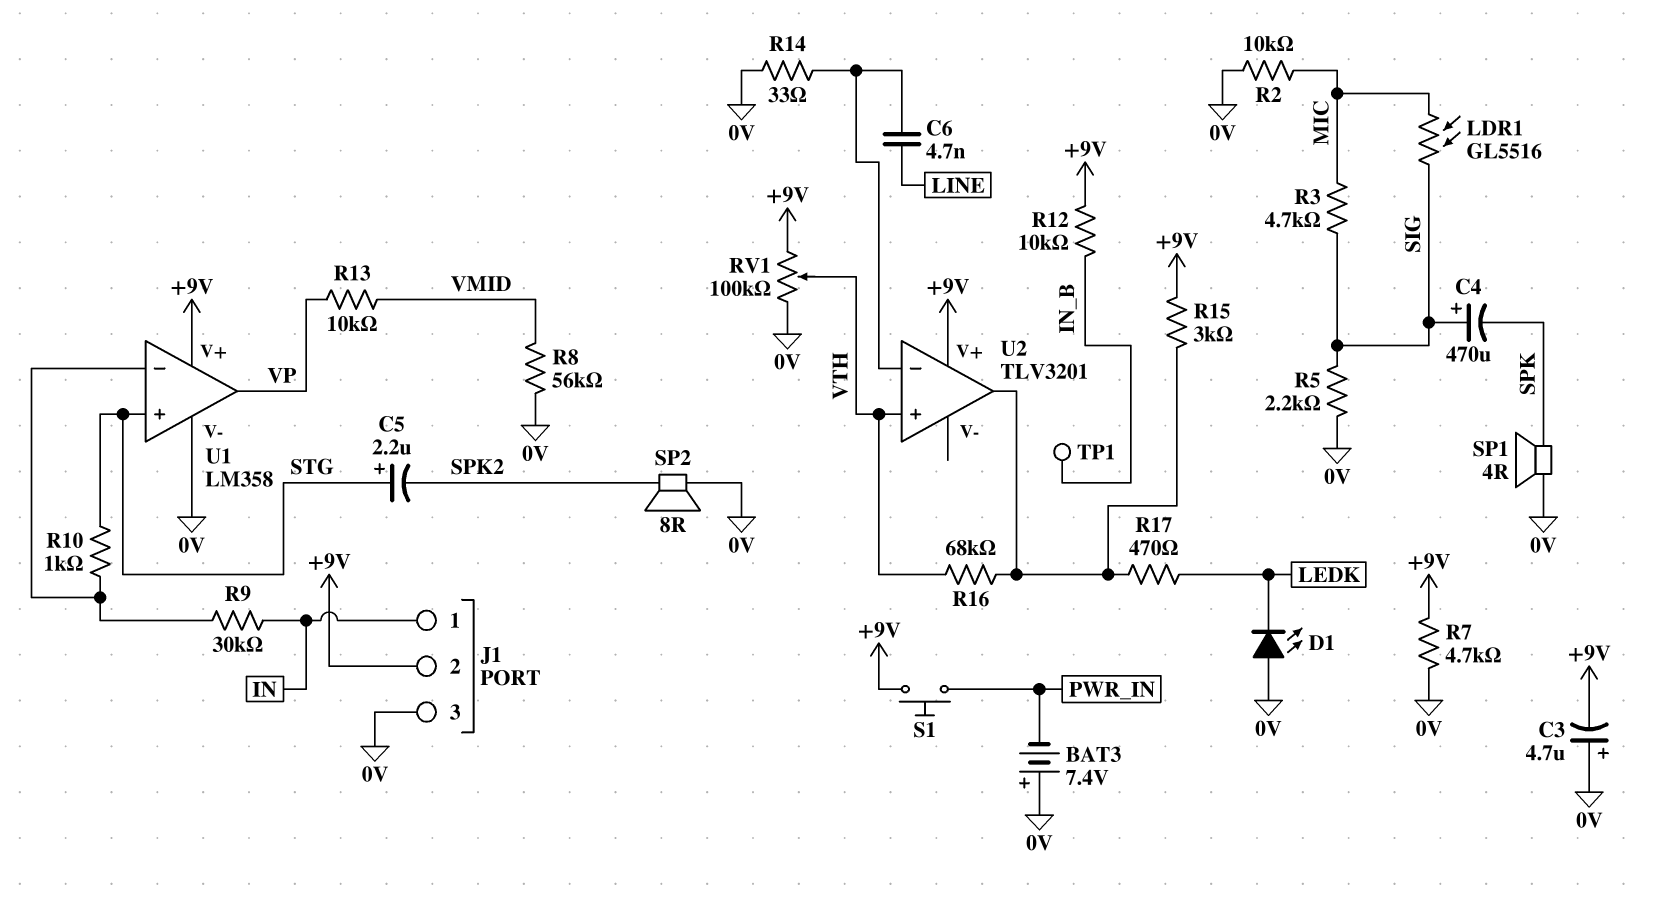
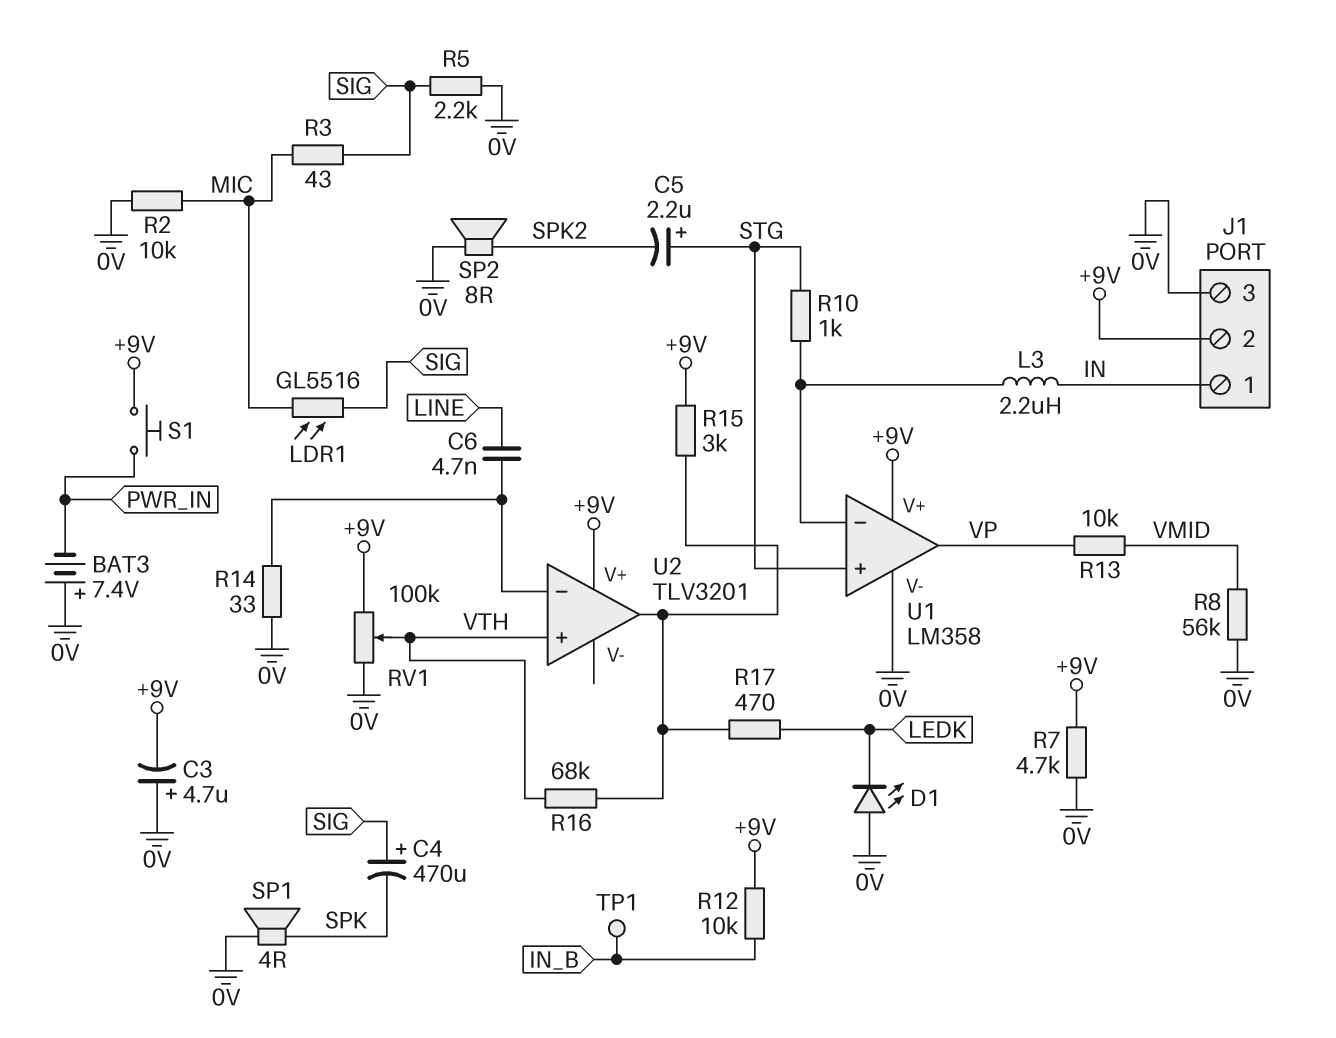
L3: none -> 2.2uH (IN, U1/in-)
R3: 4.7k (MIC, SIG) -> 43 (MIC, SIG)
R9: 30k (IN, U1/in-) -> none

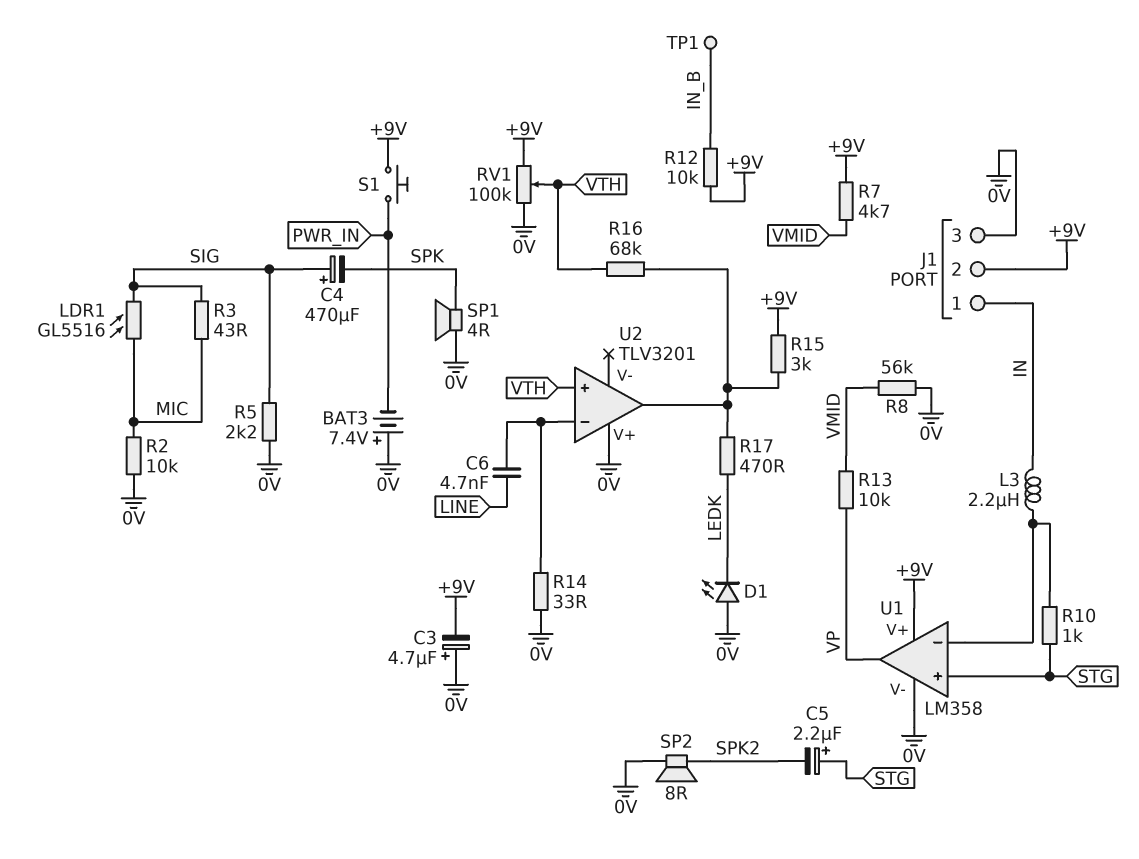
R7: 4.7k (+9V, 0V) -> 4.7k (+9V, VMID)
U2 pin V+: +9V -> 0V

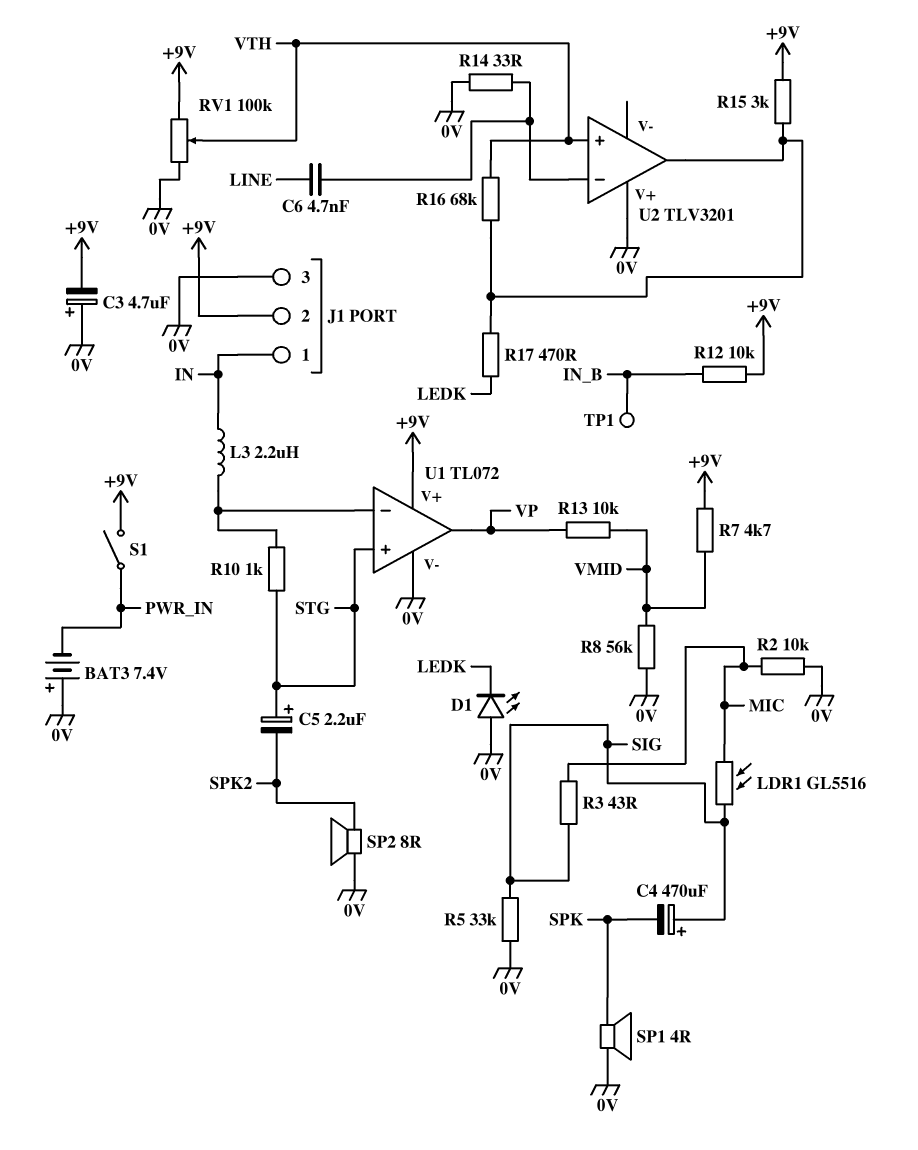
R5: 2.2k (0V, SIG) -> 33k (0V, SIG)
S1: button (+9V, PWR_IN) -> switch (+9V, PWR_IN)
U1: LM358 -> TL072

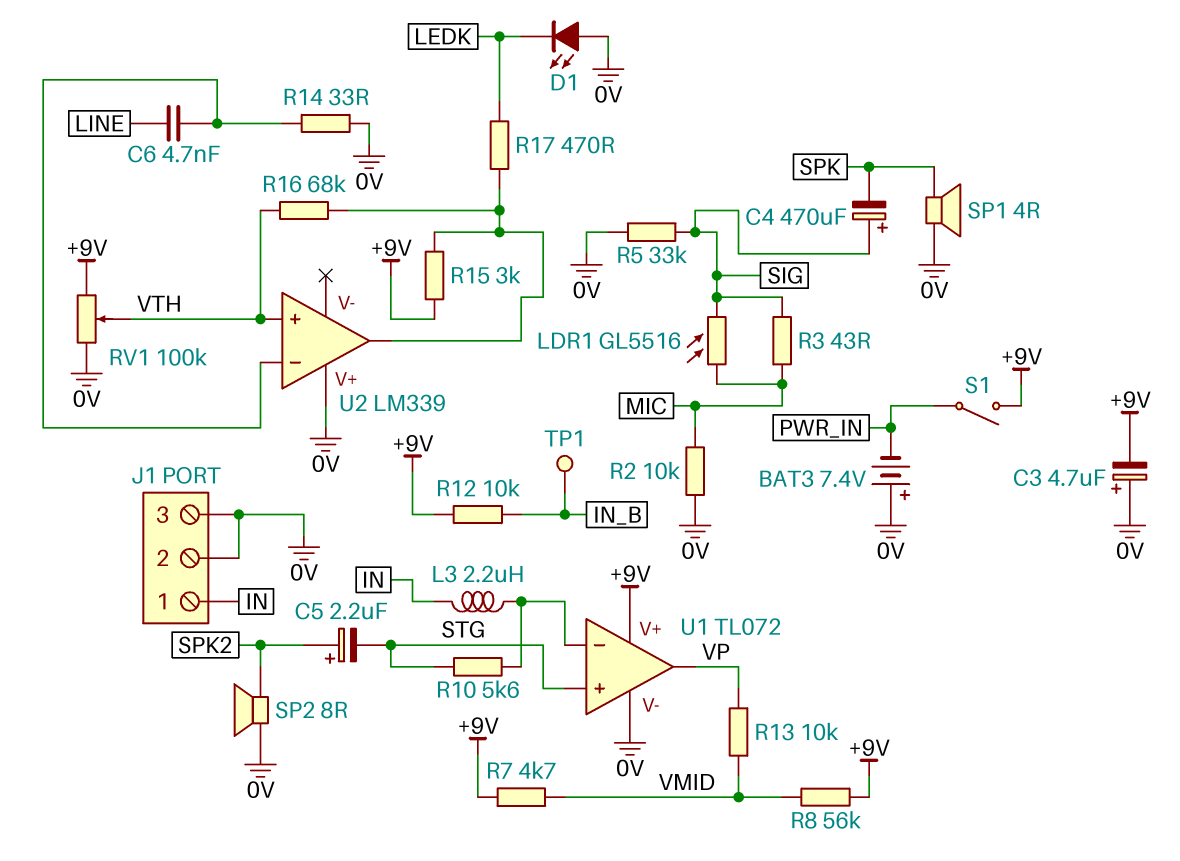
C5: 2.2uF (plus STG, minus SPK2) -> 2.2uF (plus SPK2, minus STG)
J1 pin 2: +9V -> 0V
R8: 56k (0V, VMID) -> 56k (+9V, VMID)
R10: 1k (STG, U1/in-) -> 5.6k (STG, U1/in-)
U2: TLV3201 -> LM339

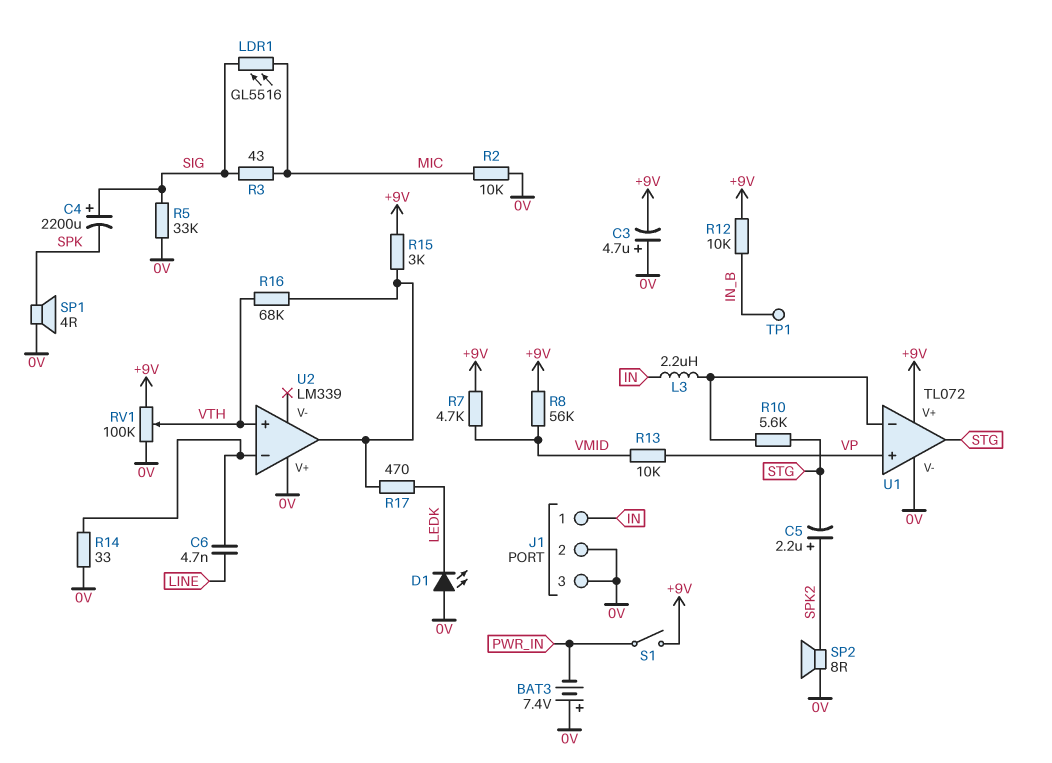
C4: 470uF (plus SIG, minus SPK) -> 2200uF (plus SIG, minus SPK)
U1 pin in+: STG -> VP
U1 pin out: VP -> STG

